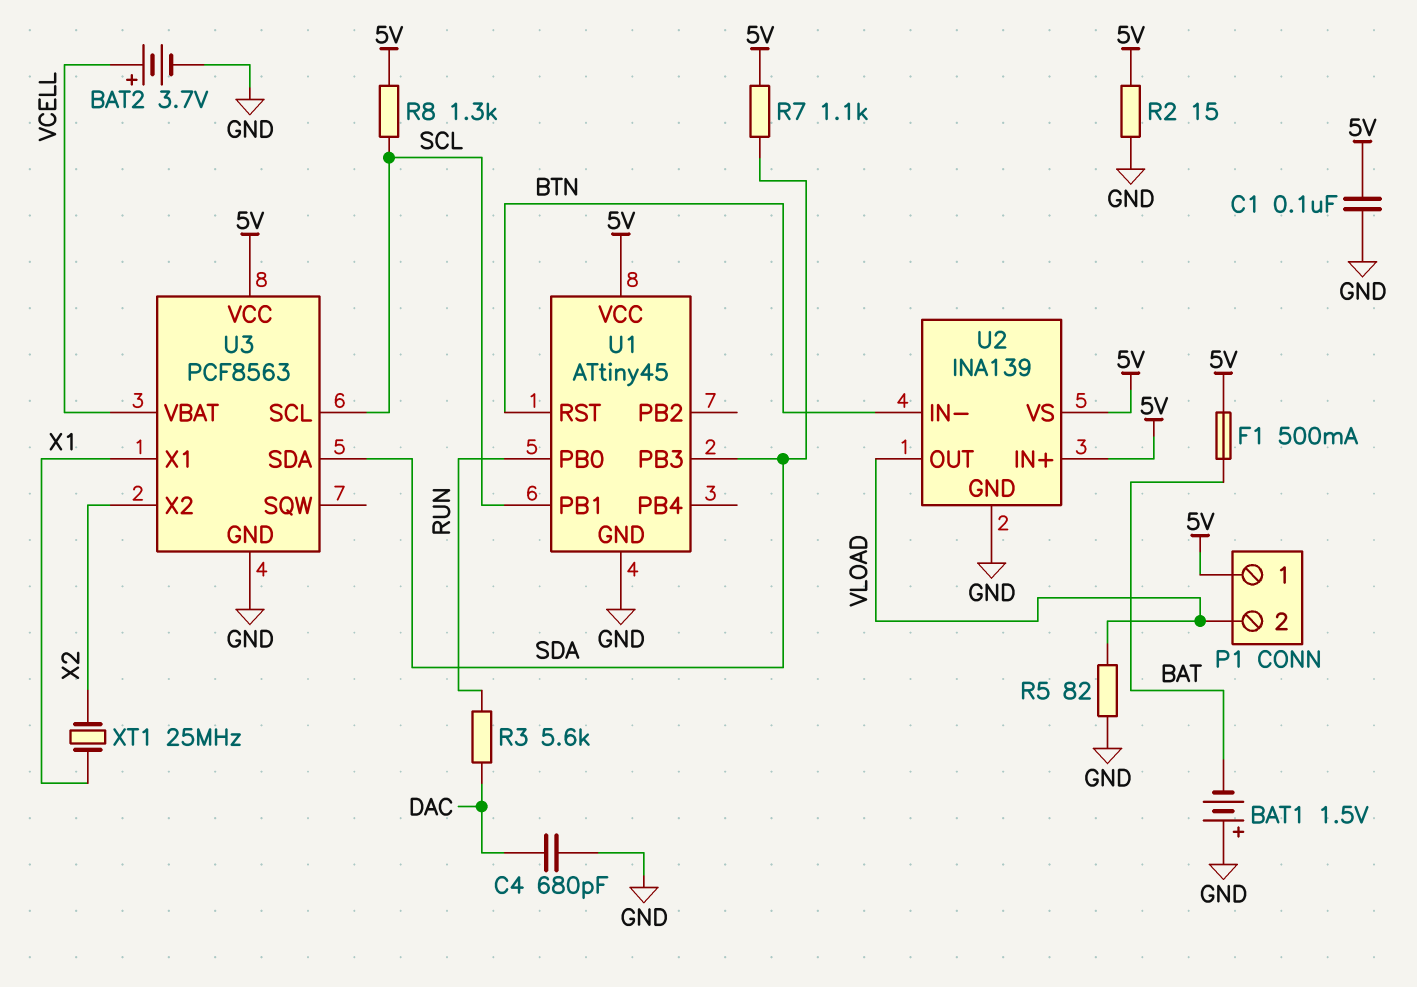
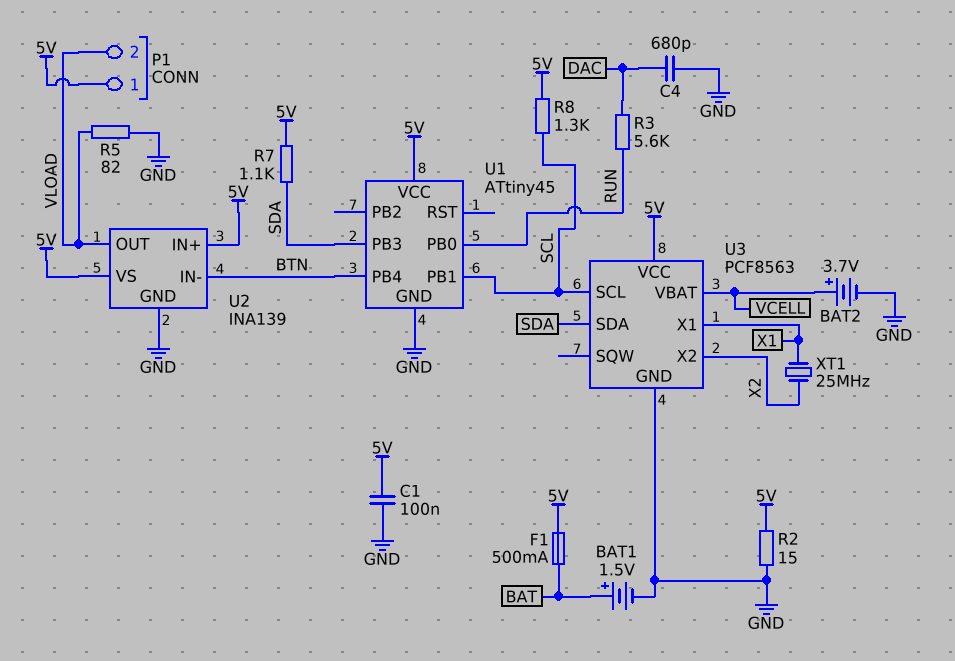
BAT1: 1.5V (plus GND, minus BAT) -> 1.5V (plus BAT, minus GND)
U1 pin PB4: none -> BTN
U1 pin RST: BTN -> none

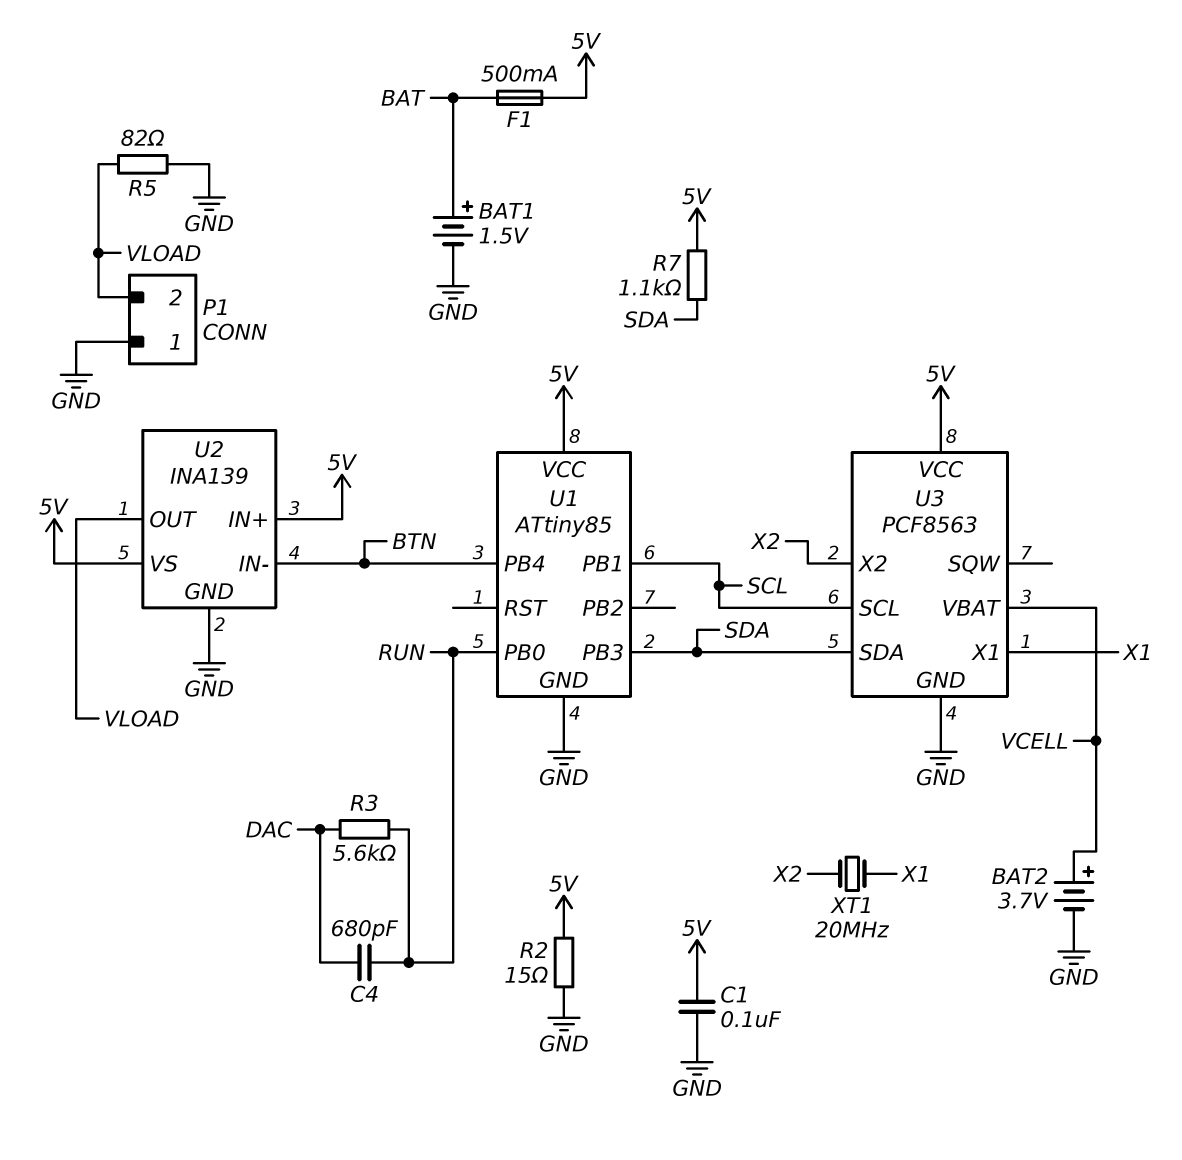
C4: 680pF (DAC, GND) -> 680pF (DAC, RUN)
P1 pin 1: 5V -> GND
R8: 1.3k (5V, SCL) -> none
U1: ATtiny45 -> ATtiny85
XT1: 25MHz (X1, X2) -> 20MHz (X1, X2)

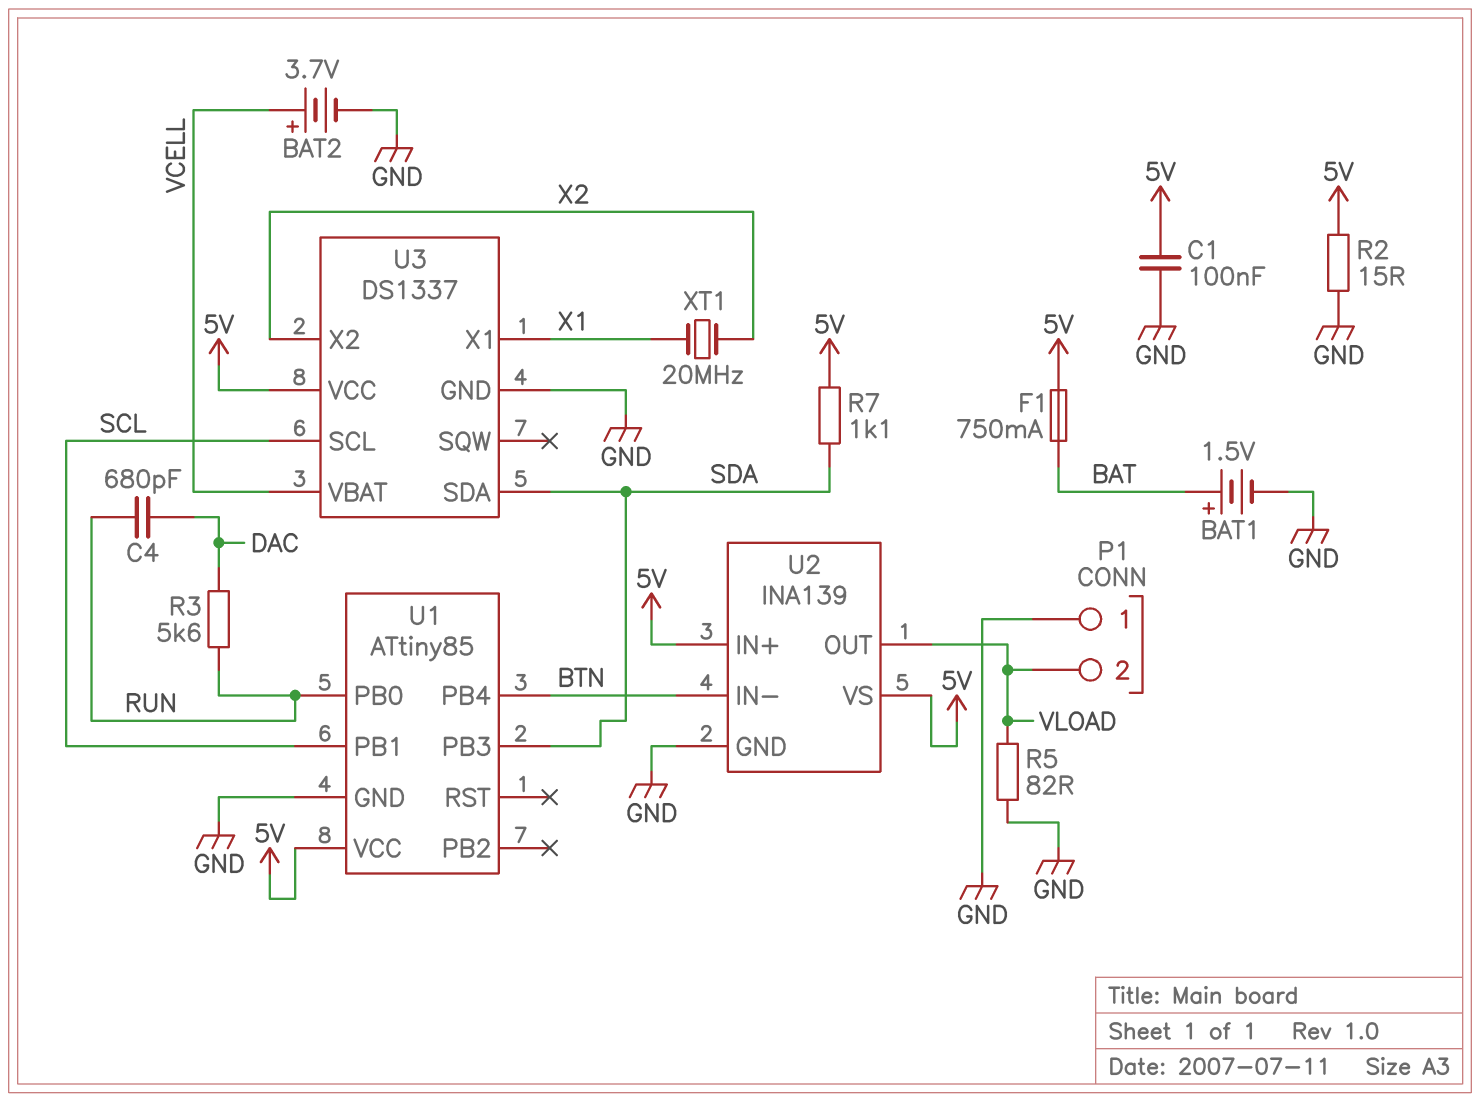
F1: 500mA (5V, BAT) -> 750mA (5V, BAT)
U3: PCF8563 -> DS1337

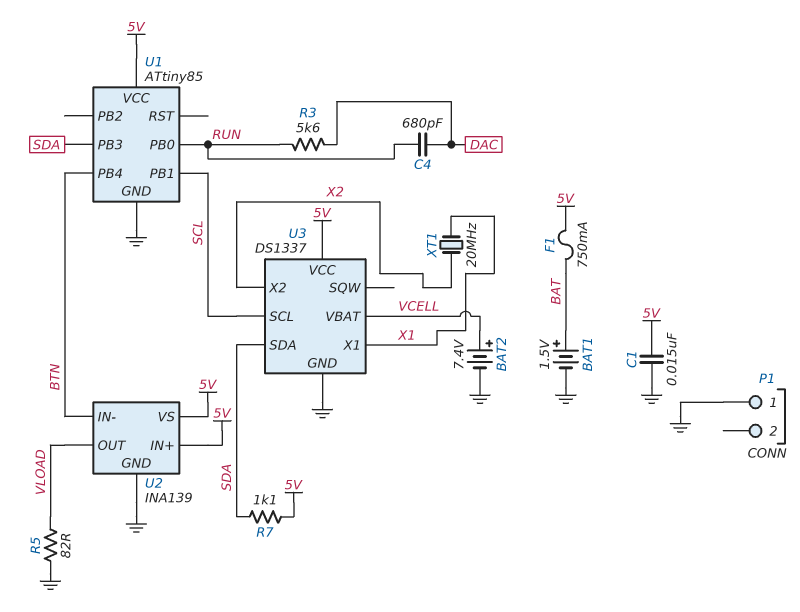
BAT2: 3.7V (plus VCELL, minus GND) -> 7.4V (plus VCELL, minus GND)
C1: 100nF (5V, GND) -> 15nF (5V, GND)
P1 pin 2: VLOAD -> none
R2: 15 (5V, GND) -> none

